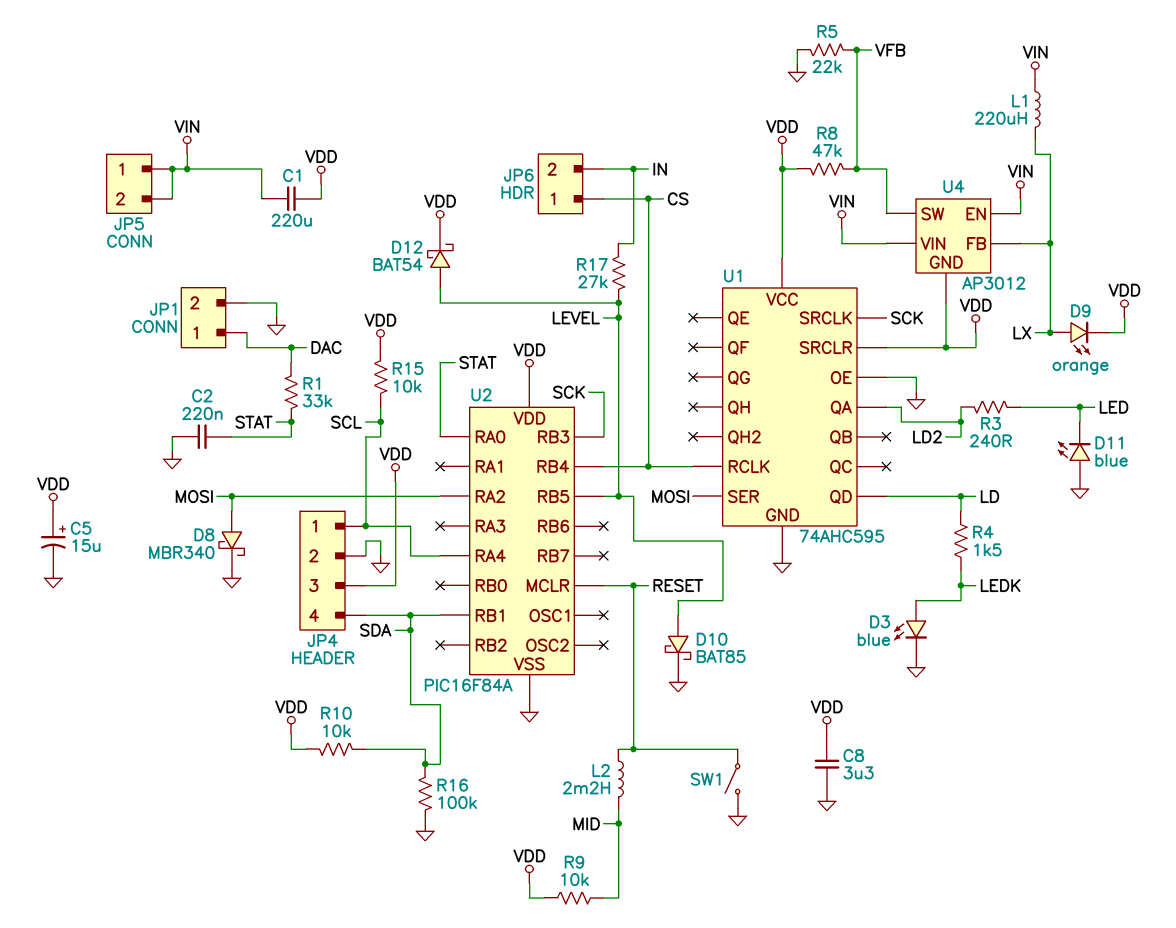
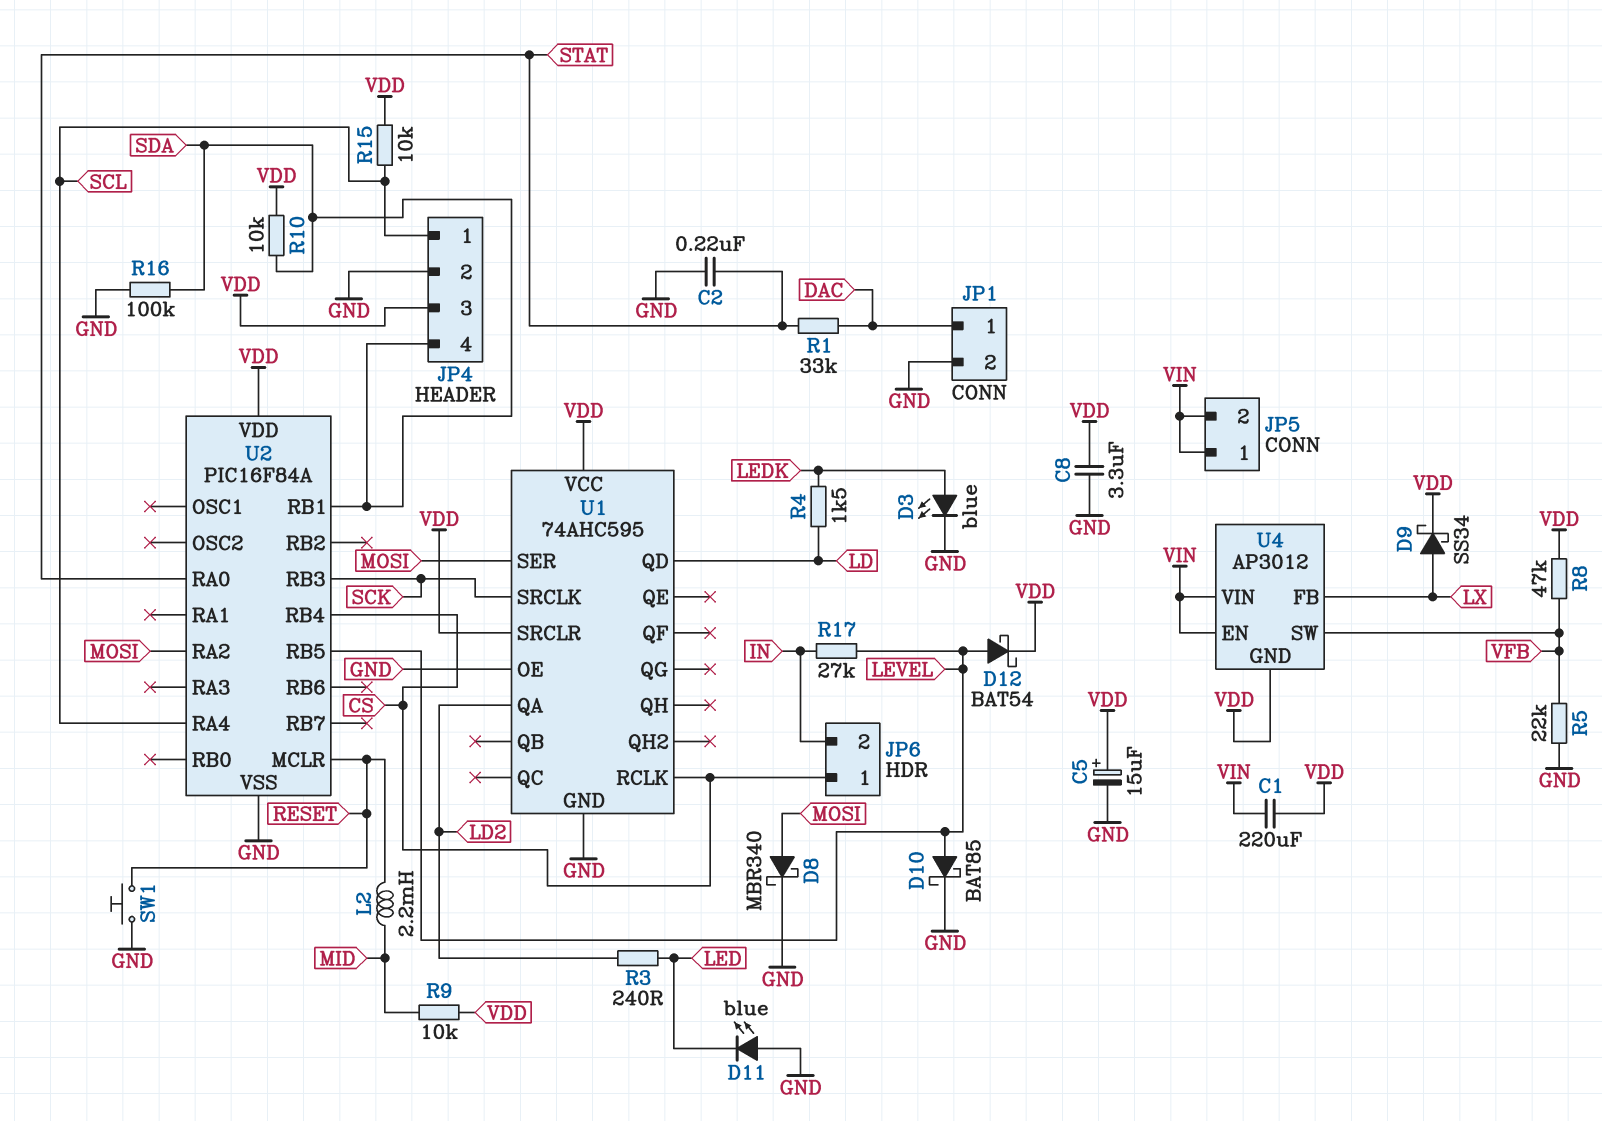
D9: LED orange (A LX, K VDD) -> schottky SS34 (A LX, K VDD)
L1: 220uH (LX, VIN) -> none
SW1: switch (GND, RESET) -> button (GND, RESET)

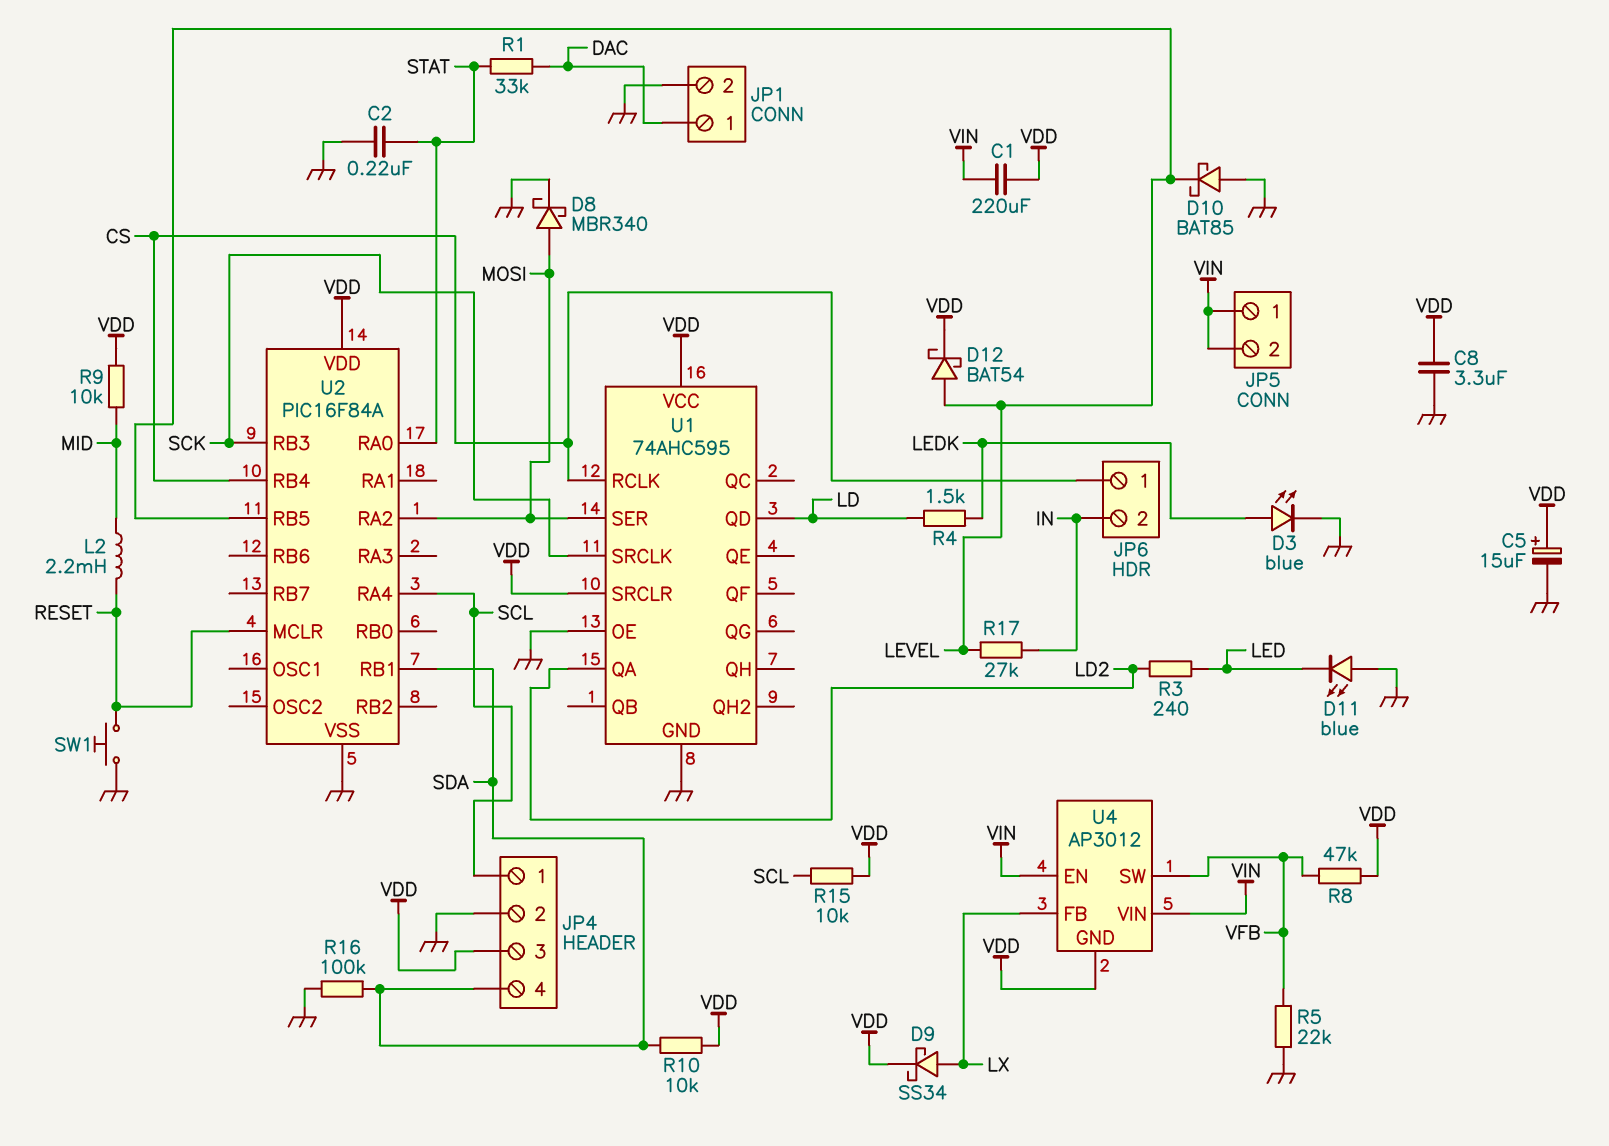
D10: schottky BAT85 (A LEVEL, K GND) -> schottky BAT85 (A GND, K LEVEL)

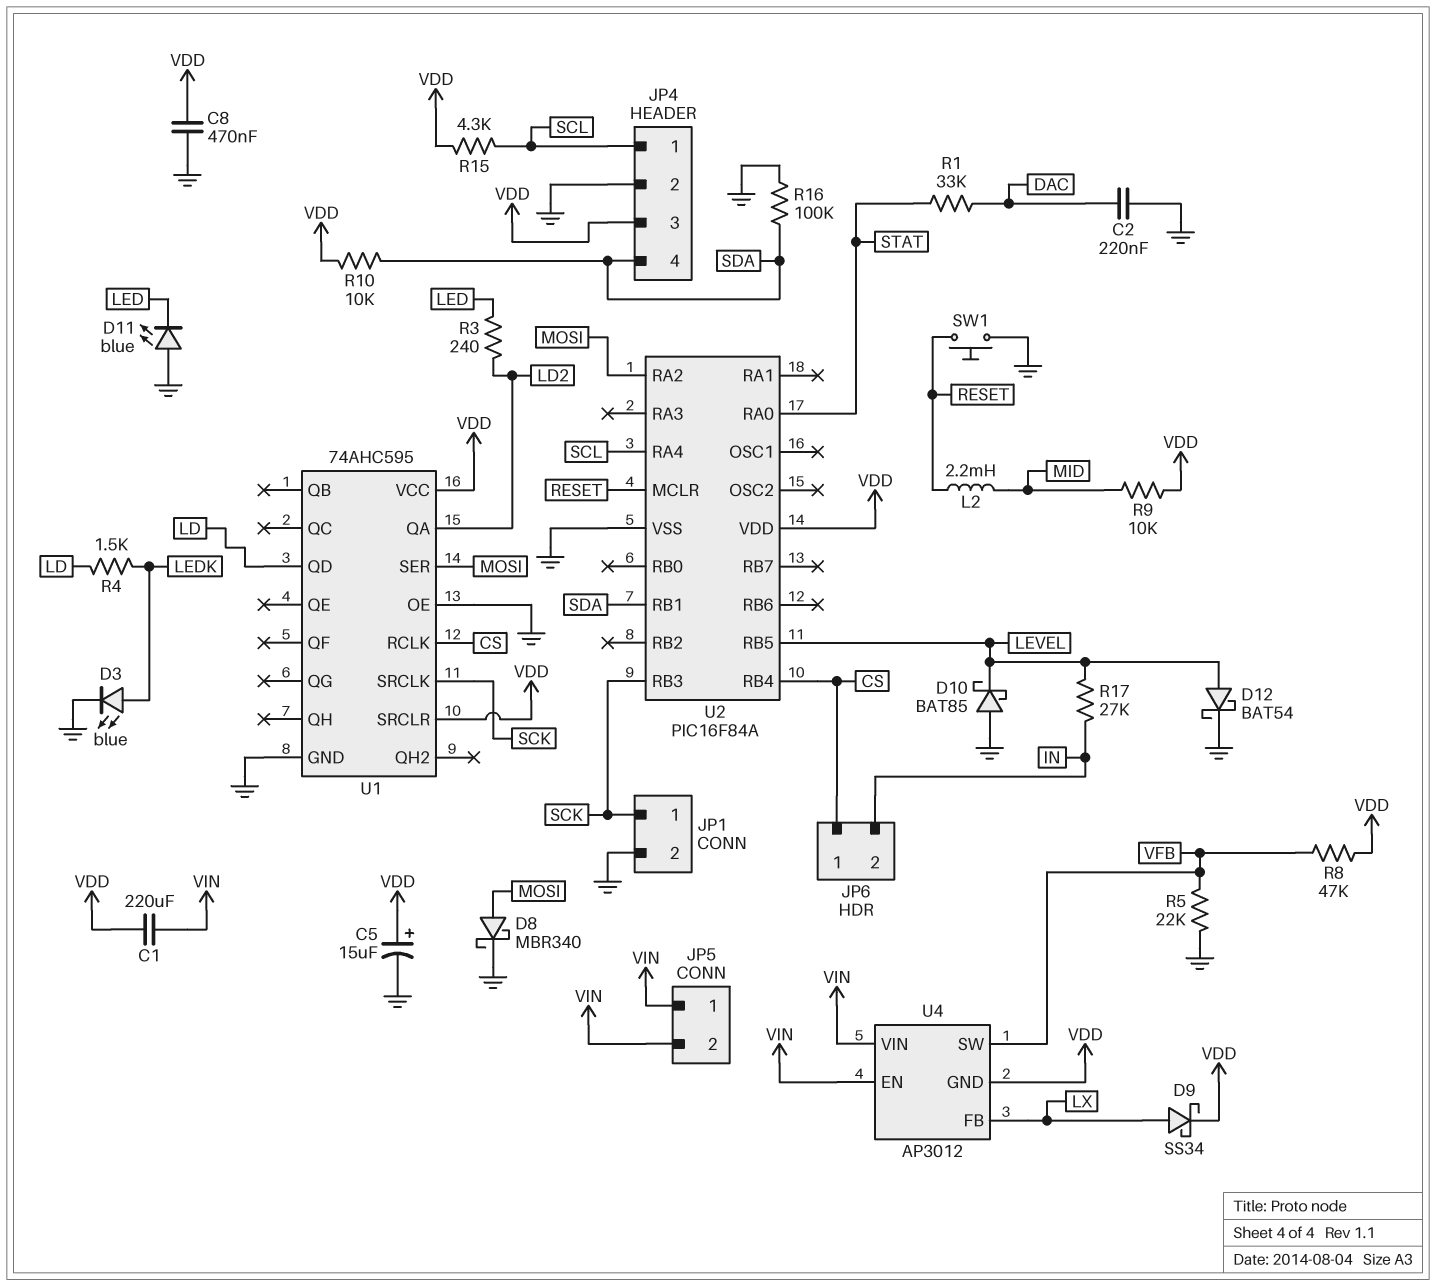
C2: 220nF (GND, STAT) -> 220nF (DAC, GND)
C8: 3.3uF (GND, VDD) -> 470nF (GND, VDD)
D12: schottky BAT54 (A LEVEL, K VDD) -> schottky BAT54 (A LEVEL, K GND)
JP1 pin 1: DAC -> SCK
R15: 10k (SCL, VDD) -> 4.3k (SCL, VDD)

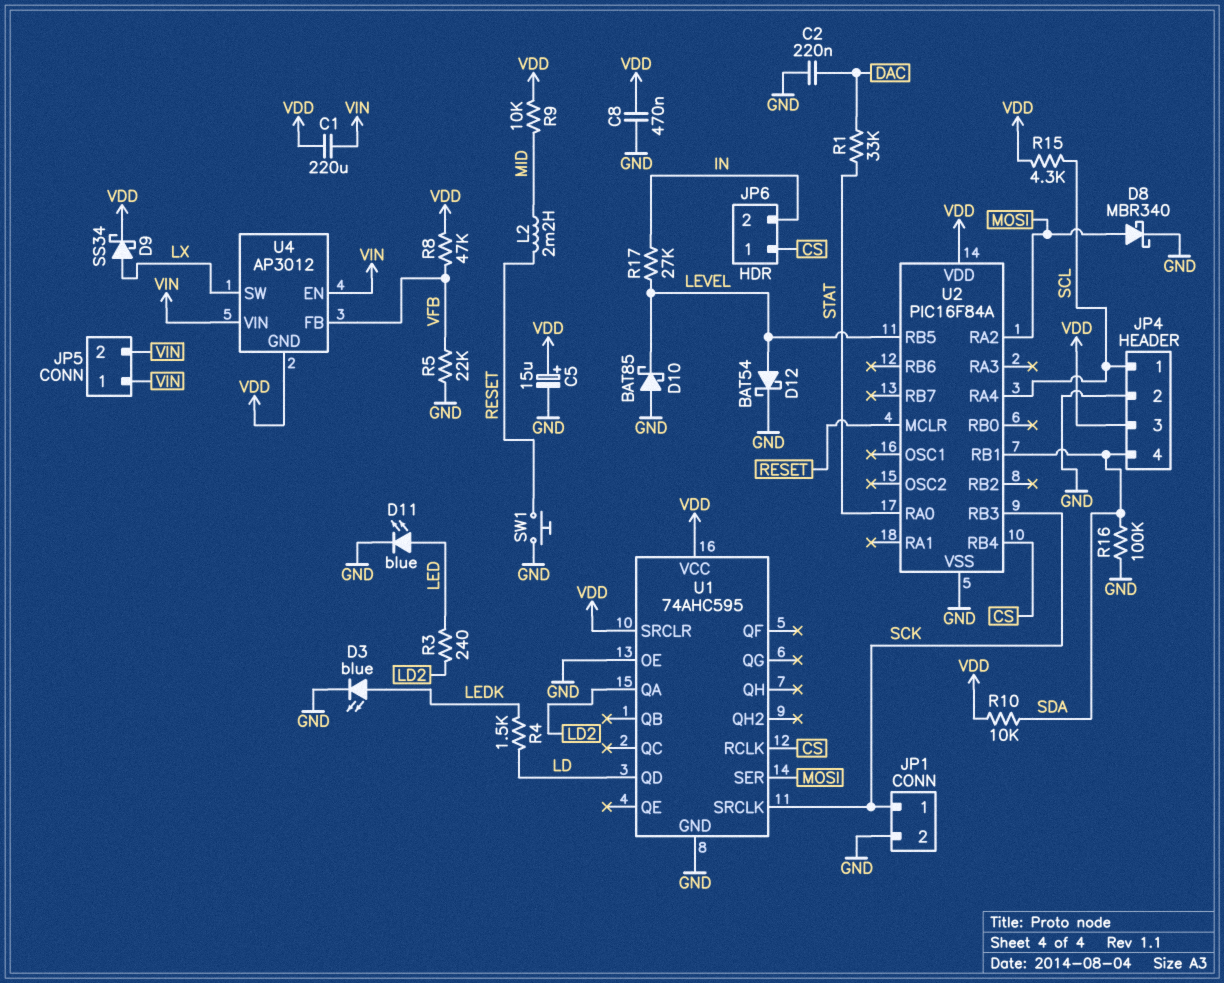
D11: LED blue (A GND, K LED) -> LED blue (A LED, K GND)
U4 pin FB: LX -> VFB
U4 pin SW: VFB -> LX

